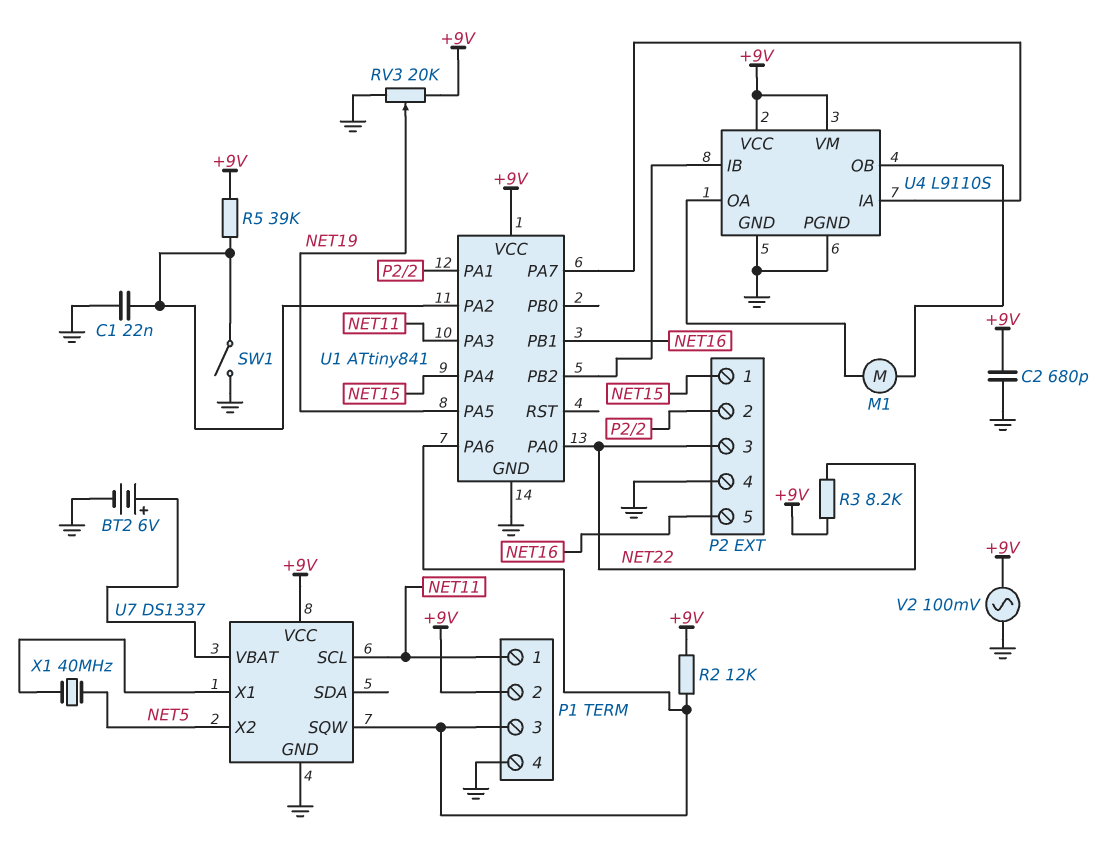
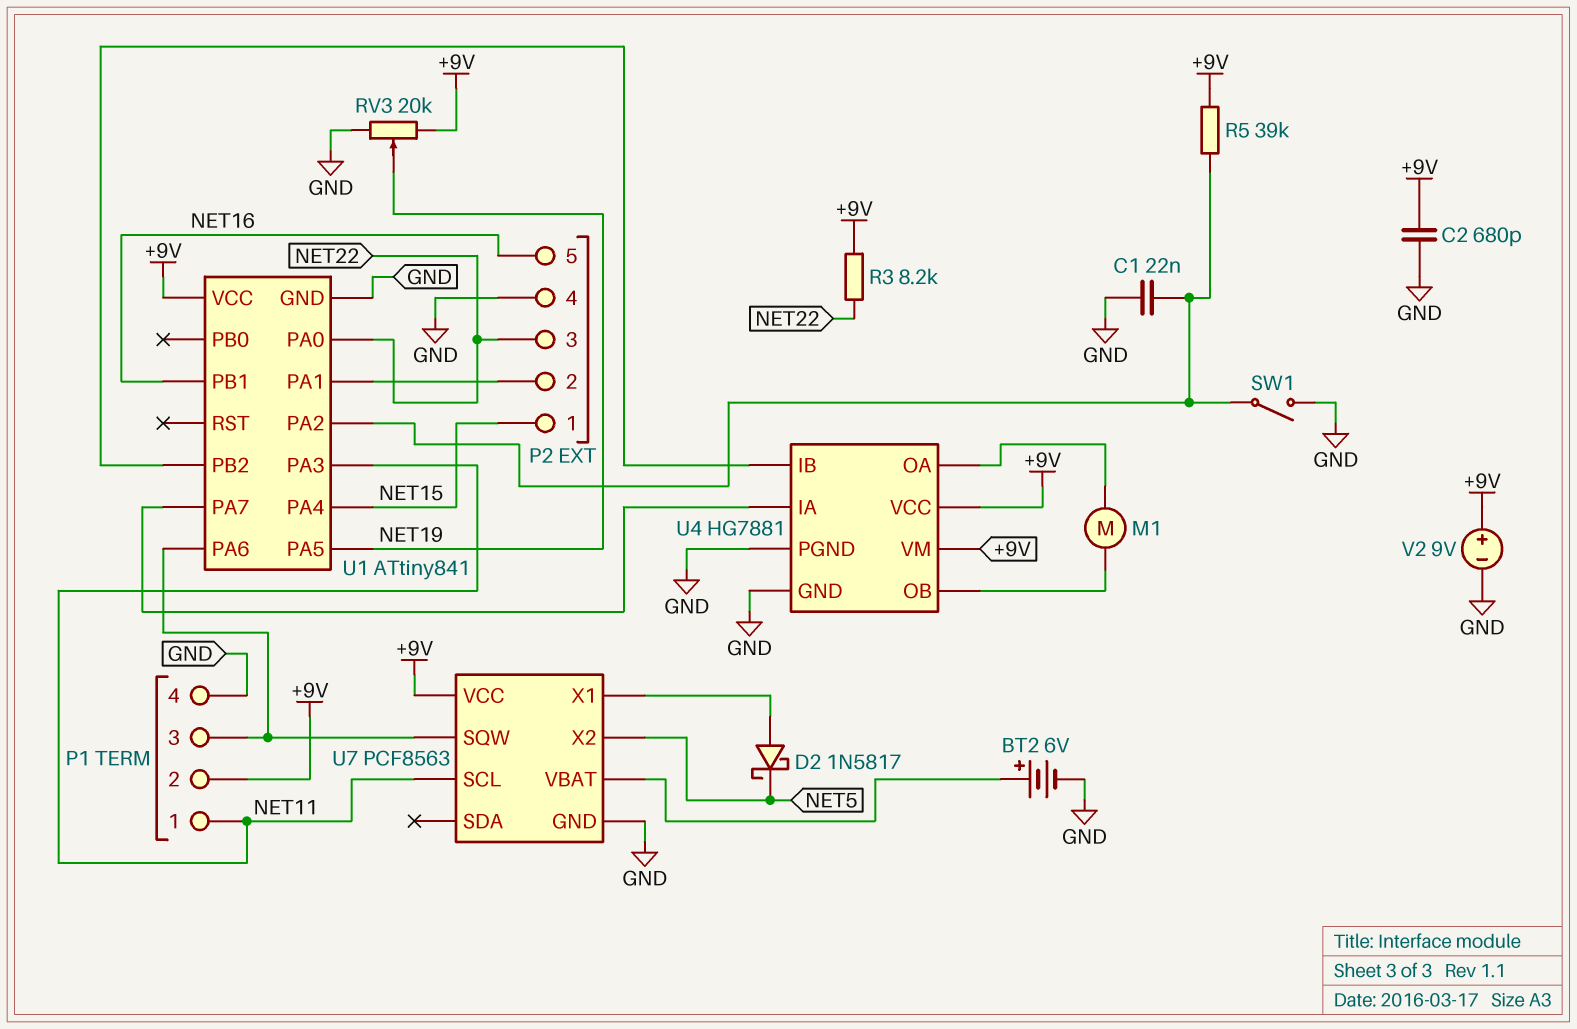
D2: none -> schottky 1N5817 (A U7/X1, K NET5)
R2: 12k (+9V, P1/3) -> none
U4: L9110S -> HG7881
U7: DS1337 -> PCF8563
V2: AC 100mV (+9V, GND) -> 9V (plus +9V, minus GND)
X1: 40MHz (NET5, U7/X1) -> none

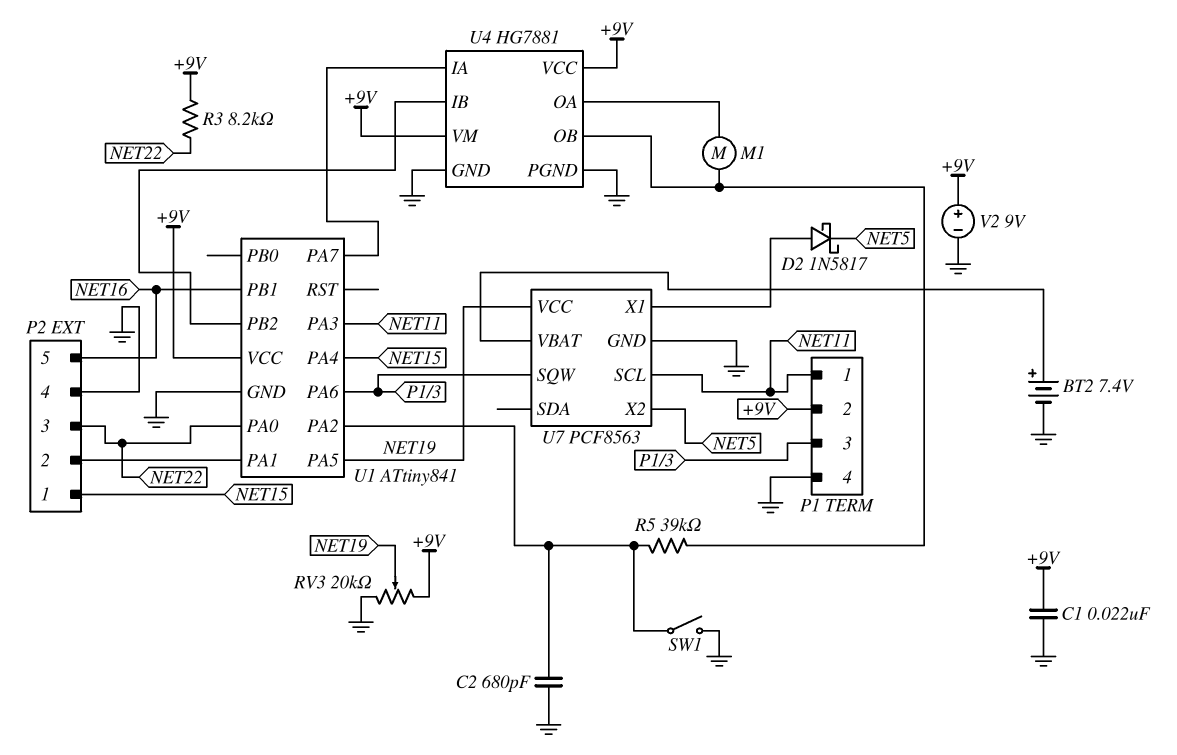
BT2: 6V (plus U7/VBAT, minus GND) -> 7.4V (plus U7/VBAT, minus GND)
C1: 22nF (GND, U1/PA2) -> 22nF (+9V, GND)
C2: 680pF (+9V, GND) -> 680pF (GND, U1/PA2)
R5: 39k (+9V, U1/PA2) -> 39k (U1/PA2, U4/OB)
U7 pin VCC: +9V -> NET19

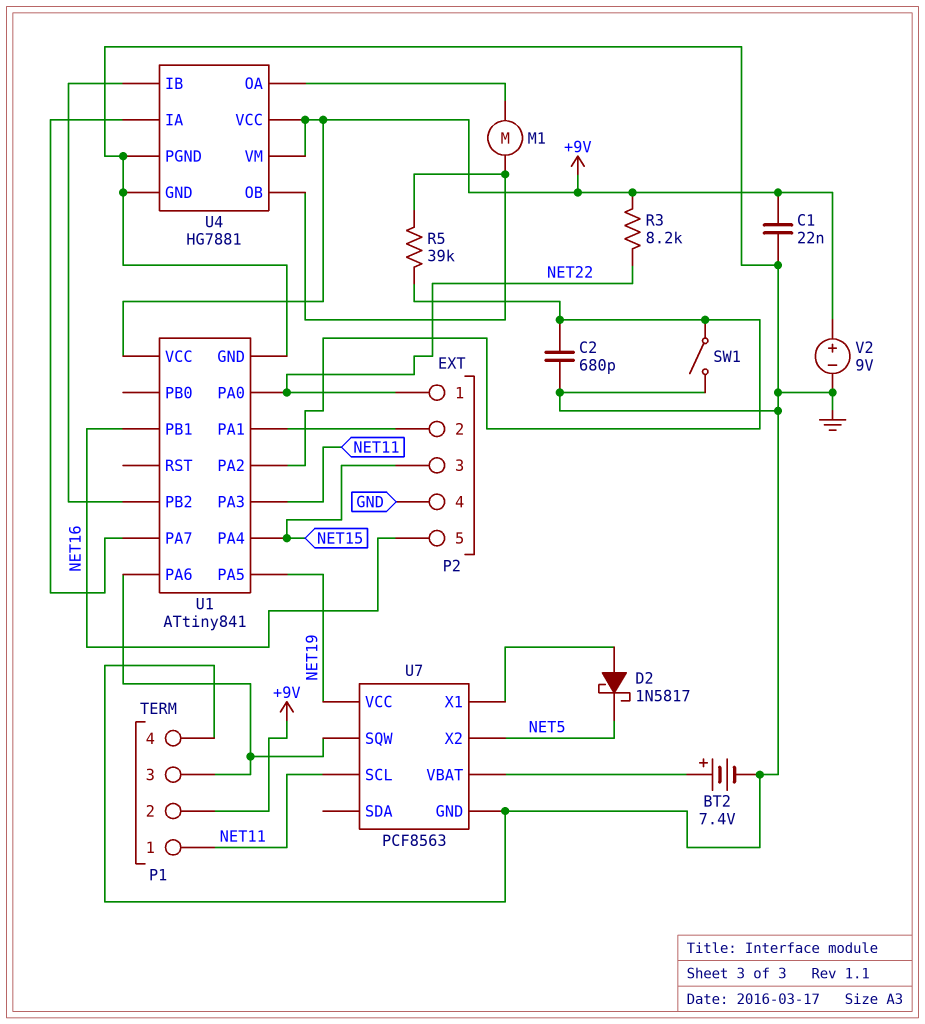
P2 pin 1: NET15 -> NET22
P2 pin 3: NET22 -> NET15
RV3: 20k (+9V, GND, wiper NET19) -> none

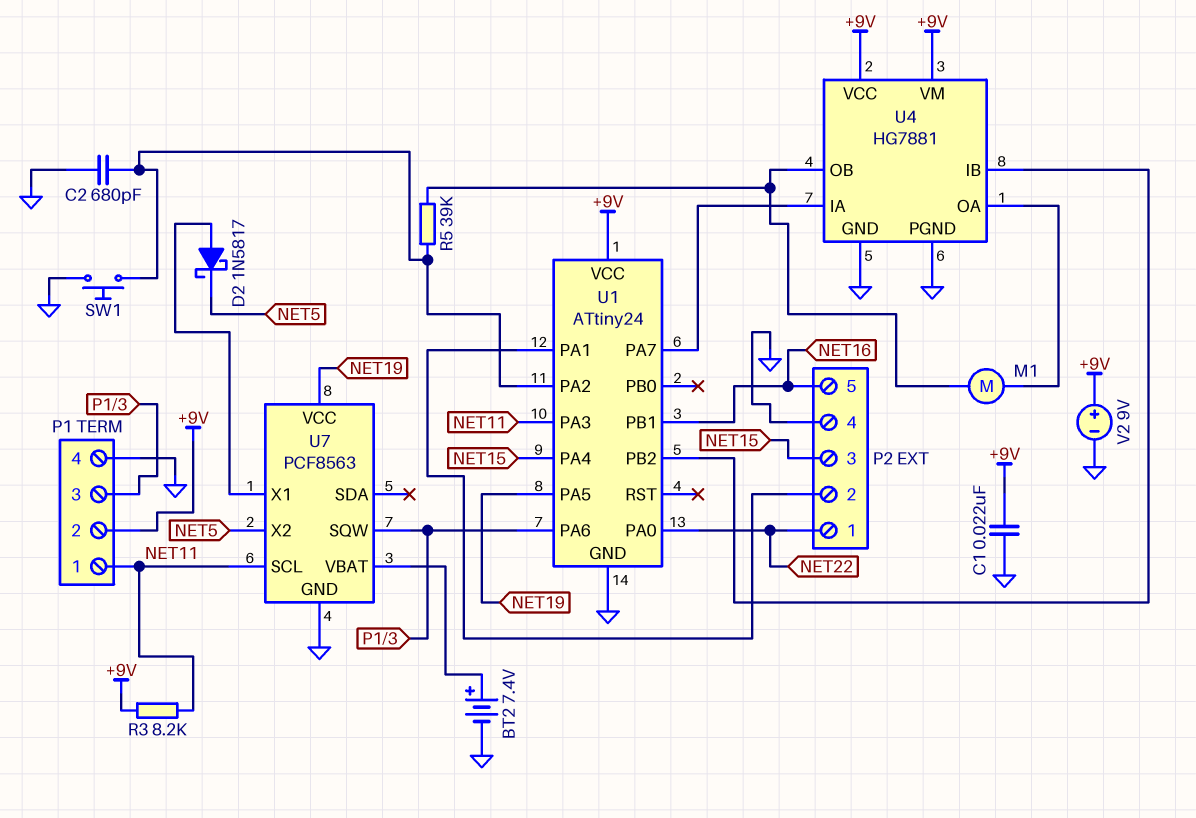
R3: 8.2k (+9V, NET22) -> 8.2k (+9V, NET11)
SW1: switch (GND, U1/PA2) -> button (GND, U1/PA2)
U1: ATtiny841 -> ATtiny24

